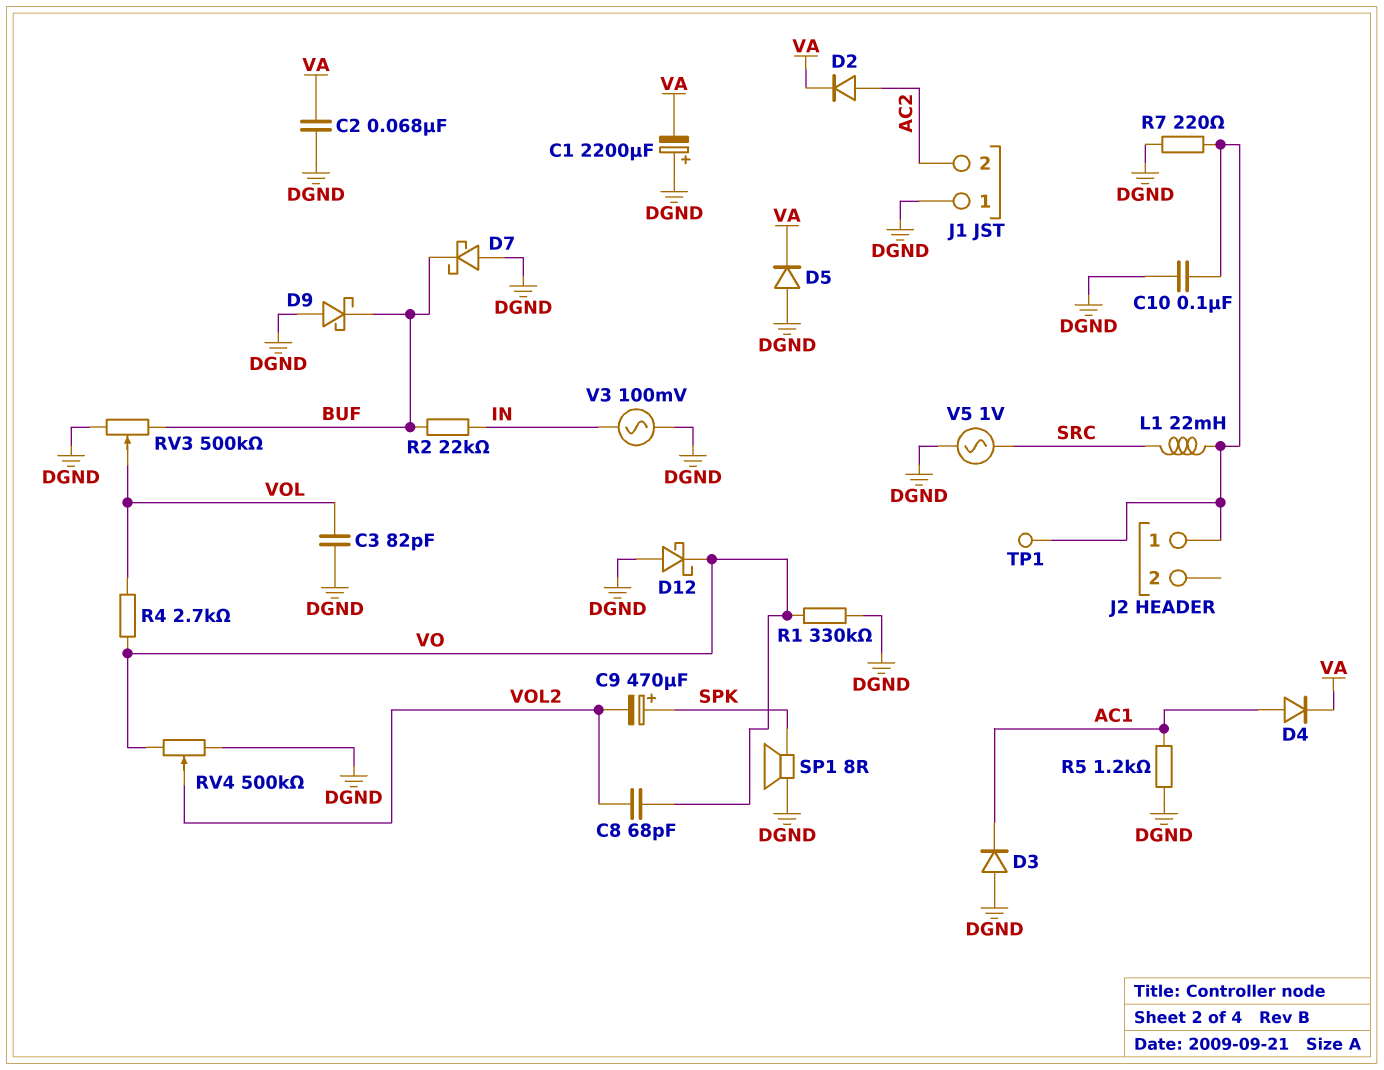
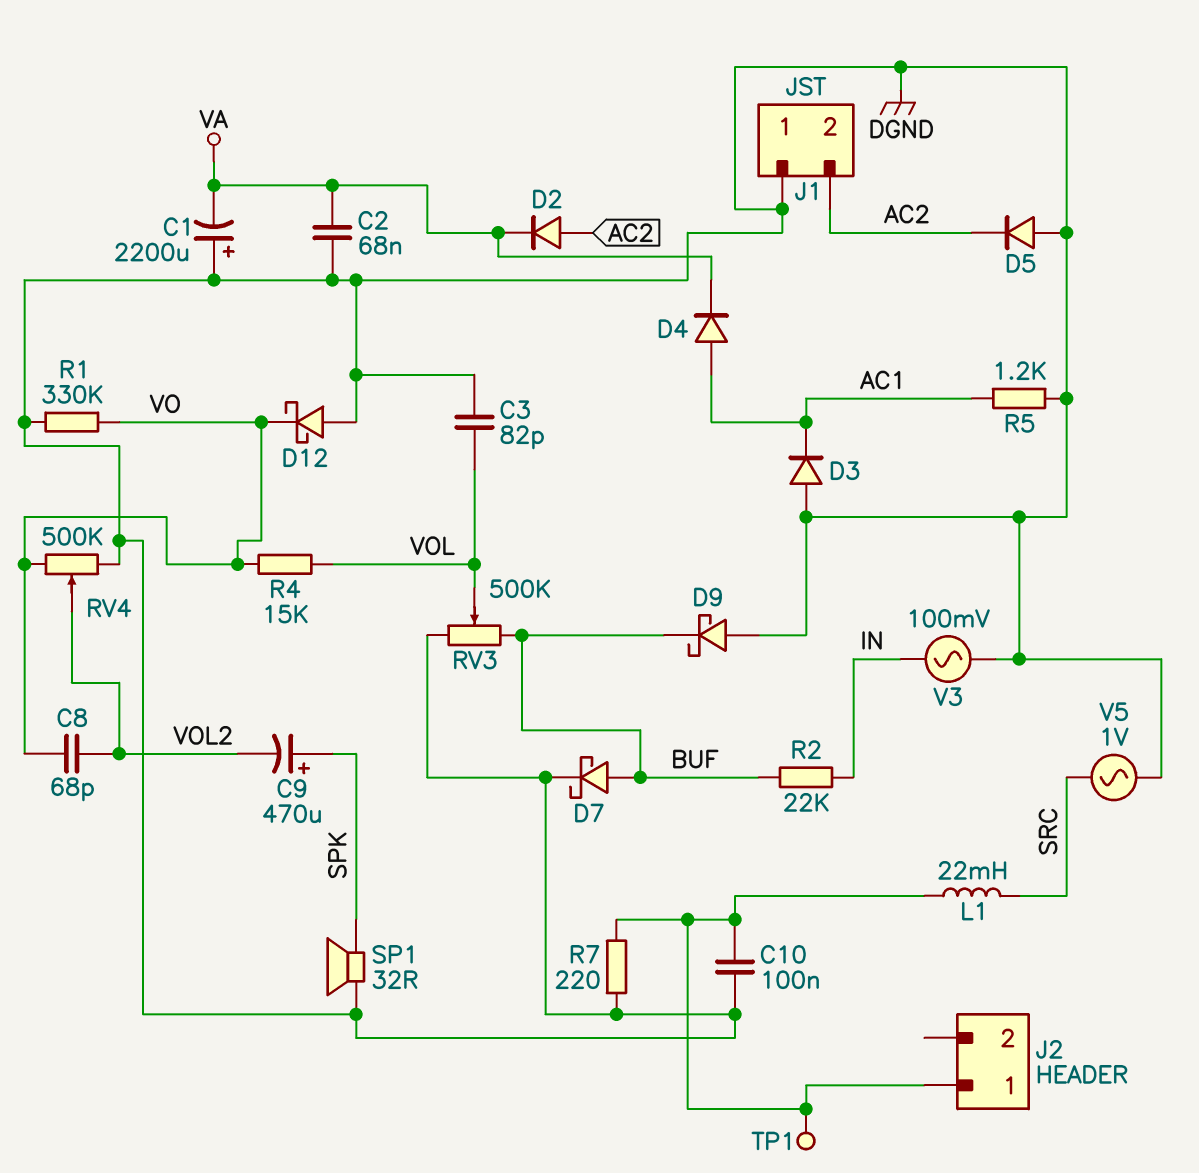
D5: diode (A DGND, K VA) -> diode (A DGND, K AC2)
D7: schottky (A DGND, K BUF) -> schottky (A BUF, K DGND)
R4: 2.7k (VO, VOL) -> 15k (VO, VOL)
SP1: speaker 8R (DGND, SPK) -> speaker 32R (DGND, SPK)

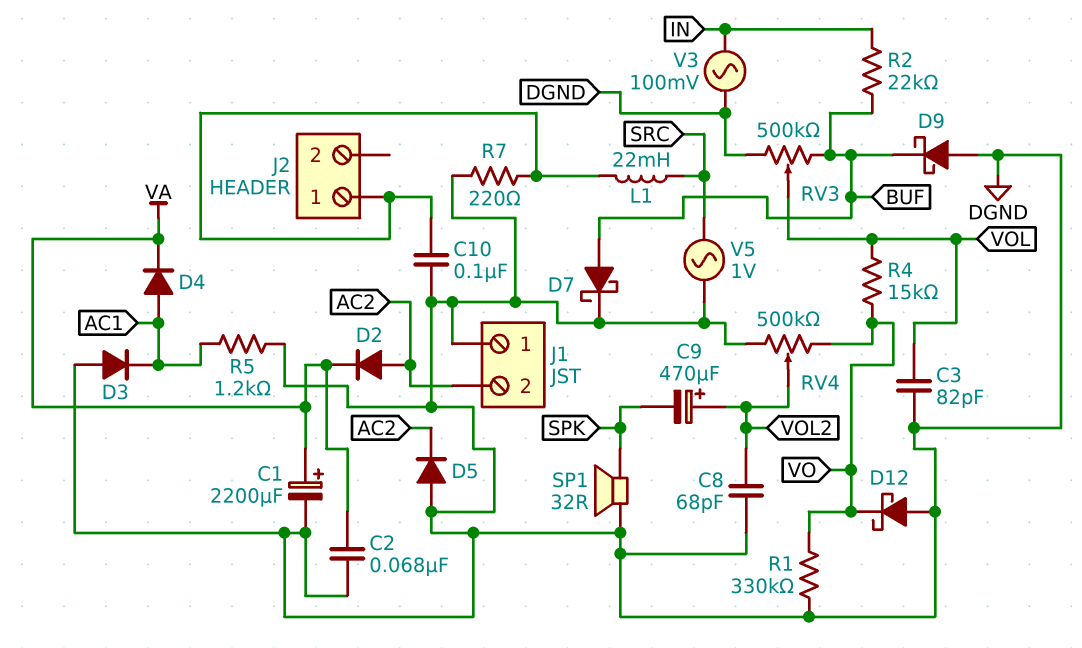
C1: 2200uF (plus DGND, minus VA) -> 2200uF (plus VA, minus DGND)
C8: 68pF (VO, VOL2) -> 68pF (DGND, VOL2)
C9: 470uF (plus SPK, minus VOL2) -> 470uF (plus VOL2, minus SPK)
TP1: test point (J2/1) -> none

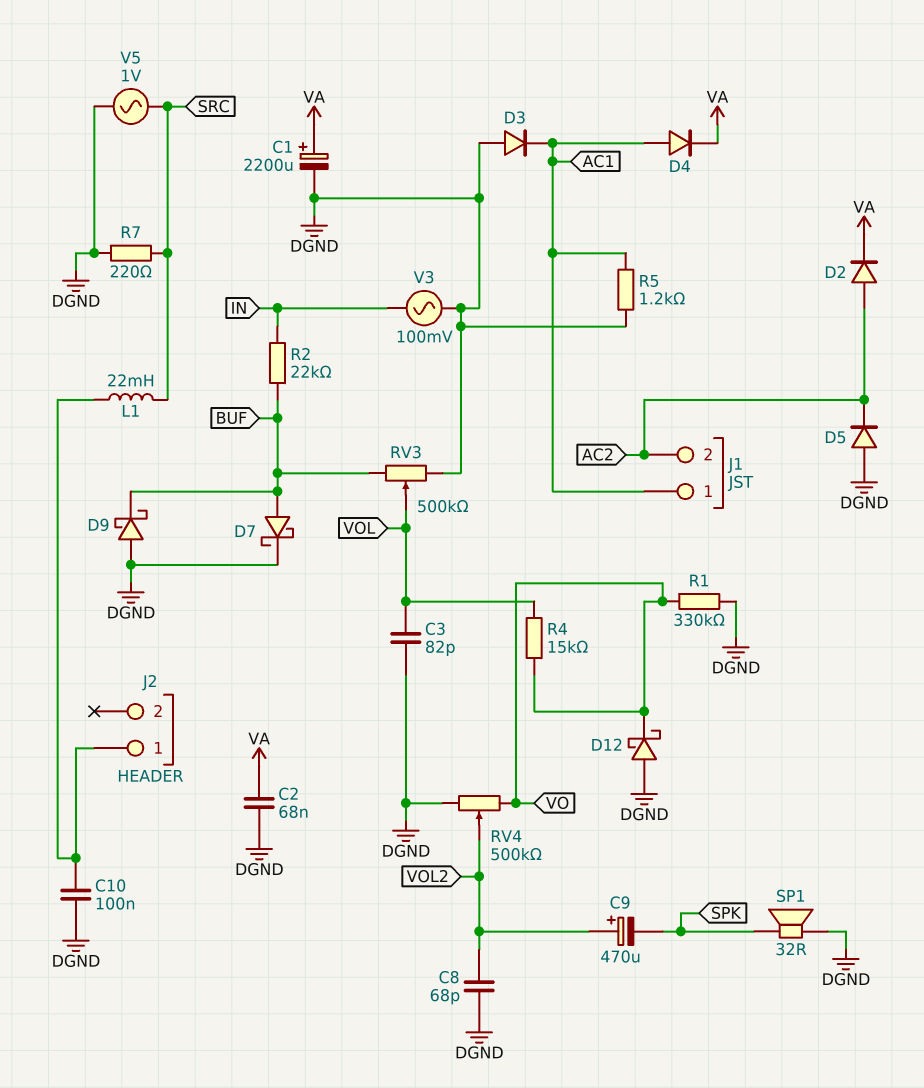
J1 pin 1: DGND -> AC1
R7: 220 (DGND, J2/1) -> 220 (DGND, SRC)

